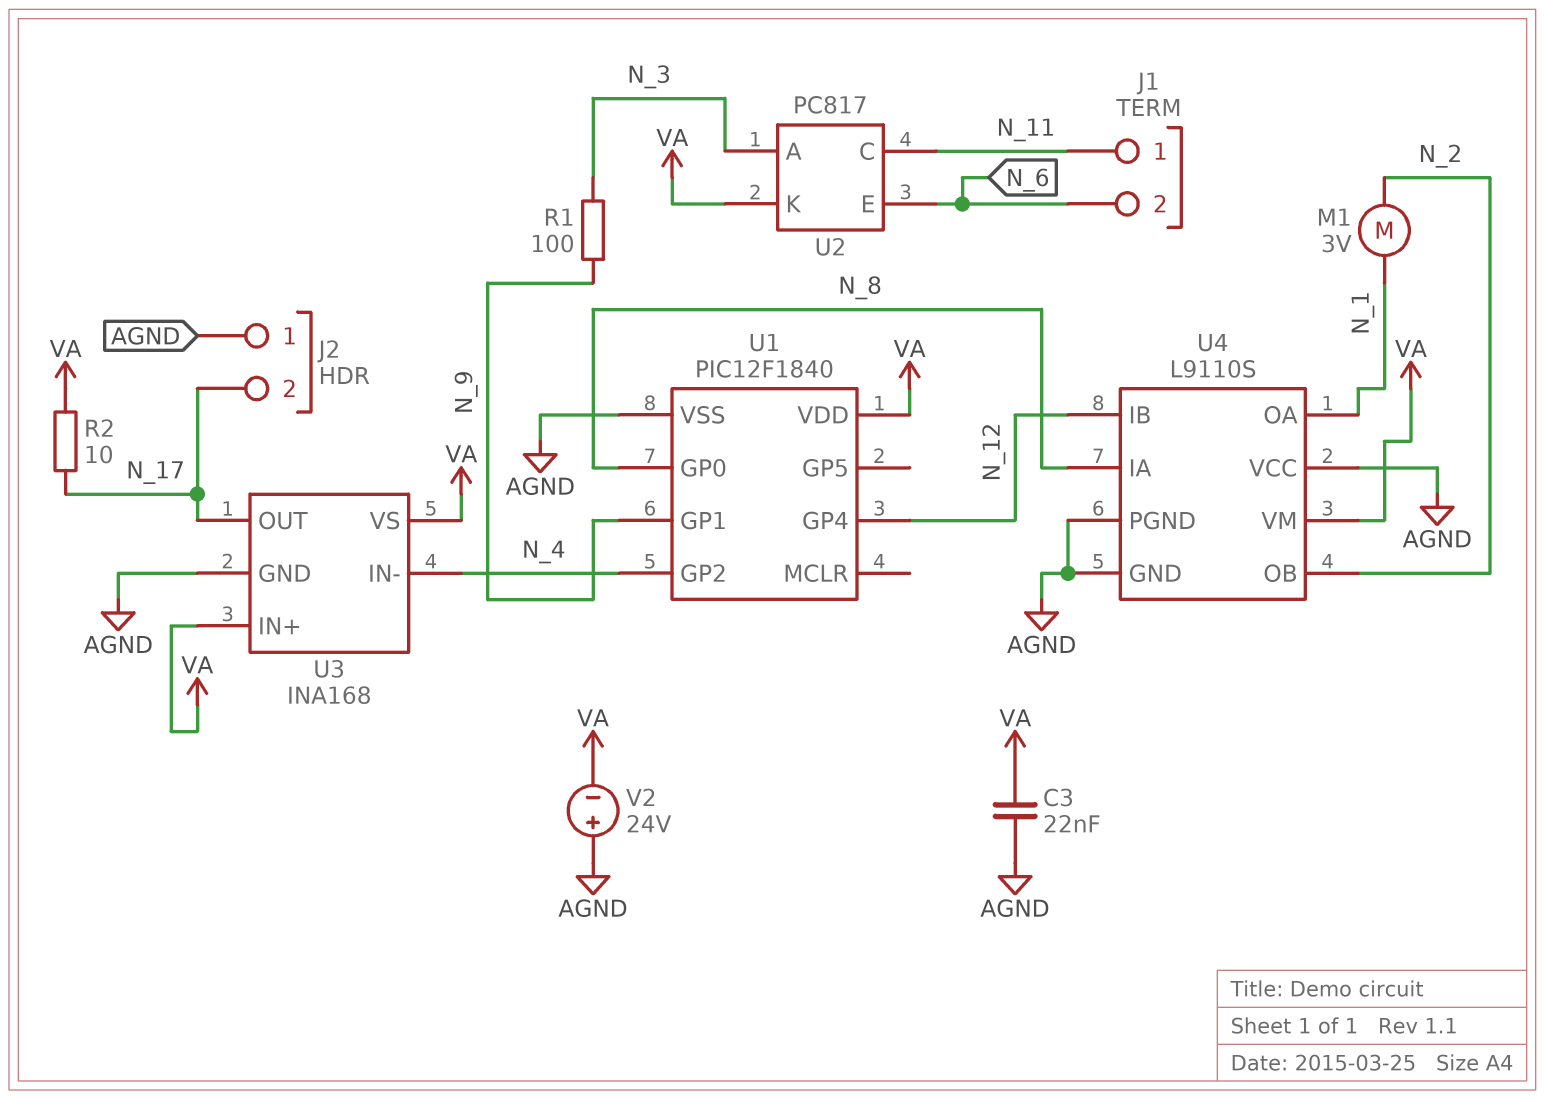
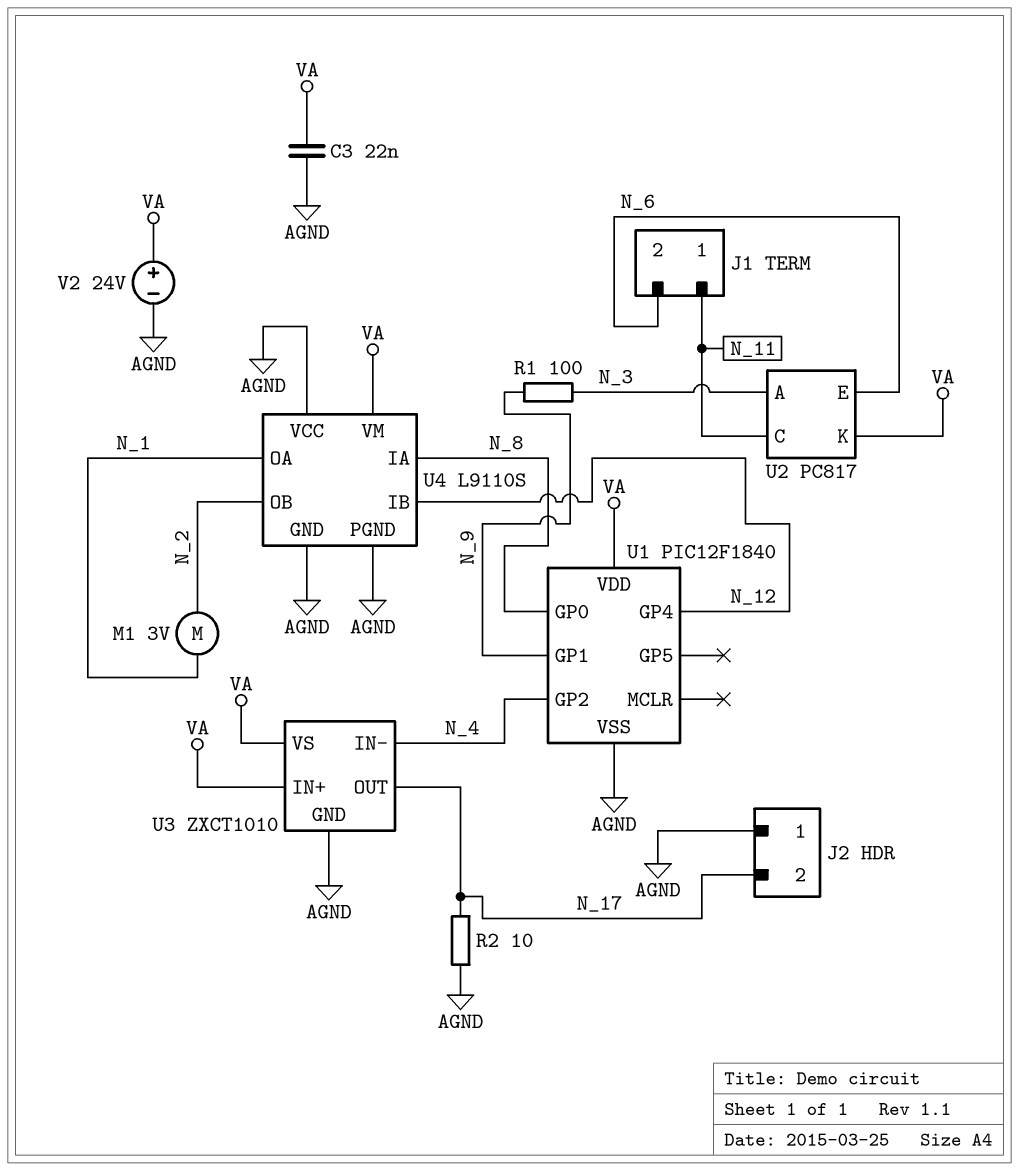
R2: 10 (N_17, VA) -> 10 (AGND, N_17)
U3: INA168 -> ZXCT1010
V2: 24V (plus AGND, minus VA) -> 24V (plus VA, minus AGND)

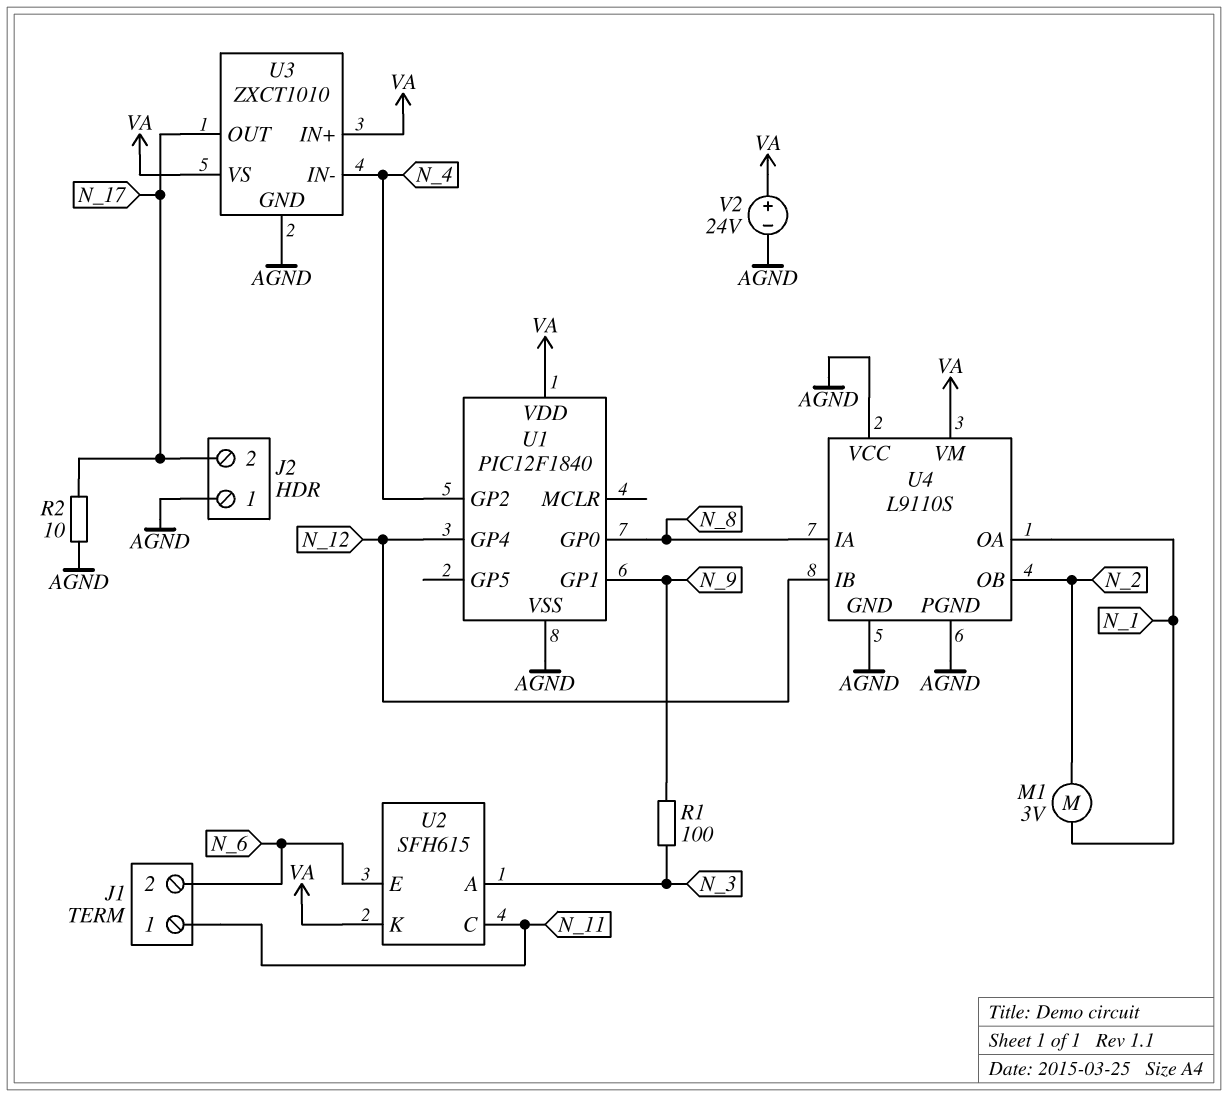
C3: 22nF (AGND, VA) -> none
U2: PC817 -> SFH615

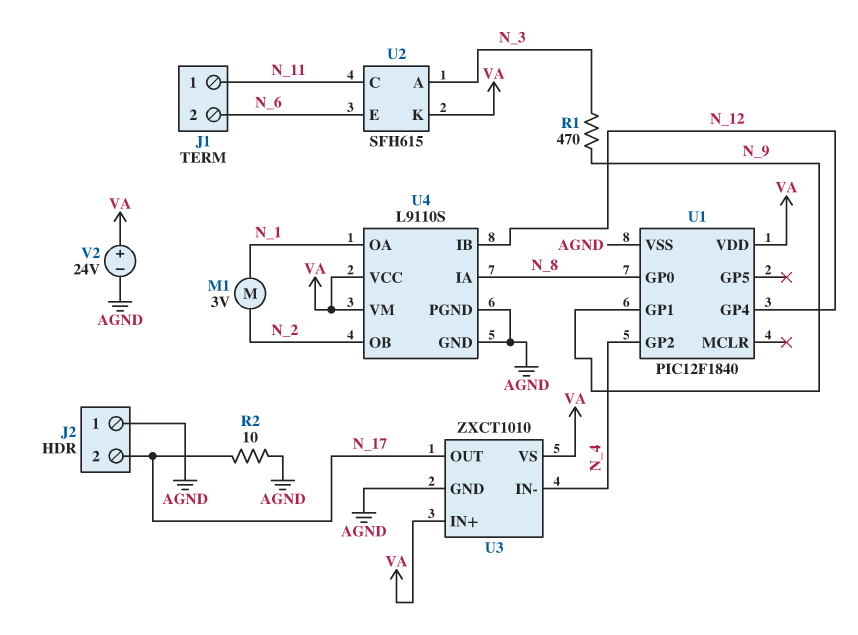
R1: 100 (N_3, N_9) -> 470 (N_3, N_9)
U4 pin VCC: AGND -> VA

